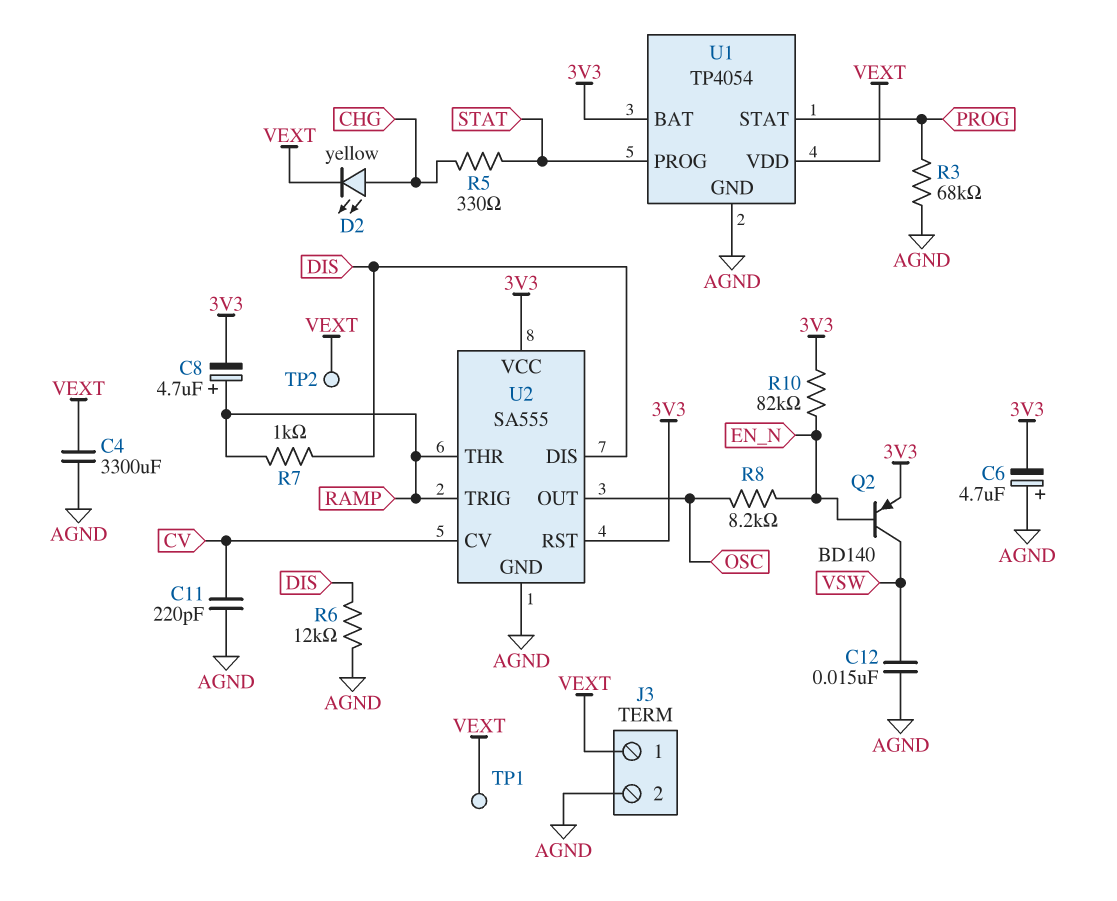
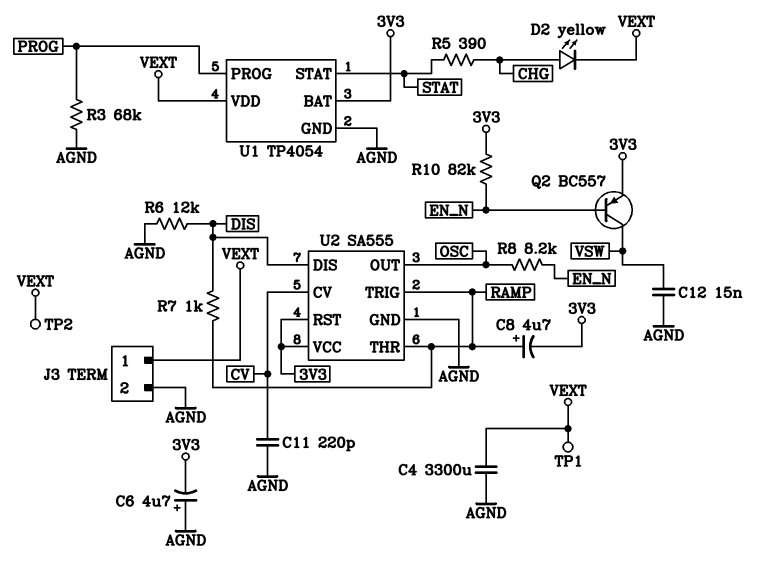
Q2: PNP BD140 (B EN_N, C VSW, E 3V3) -> PNP BC557 (B EN_N, C VSW, E 3V3)
R5: 330 (CHG, STAT) -> 390 (CHG, STAT)
U1 pin PROG: STAT -> PROG
U1 pin STAT: PROG -> STAT

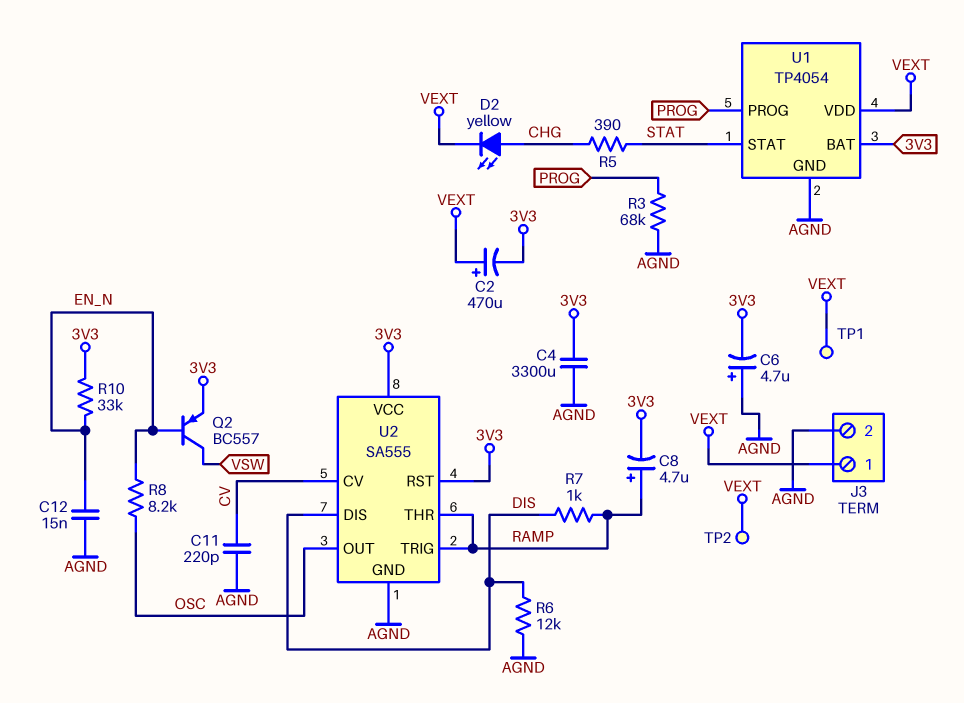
C2: none -> 470uF (plus VEXT, minus 3V3)
C4: 3300uF (AGND, VEXT) -> 3300uF (3V3, AGND)
C12: 15nF (AGND, VSW) -> 15nF (AGND, EN_N)
R10: 82k (3V3, EN_N) -> 33k (3V3, EN_N)

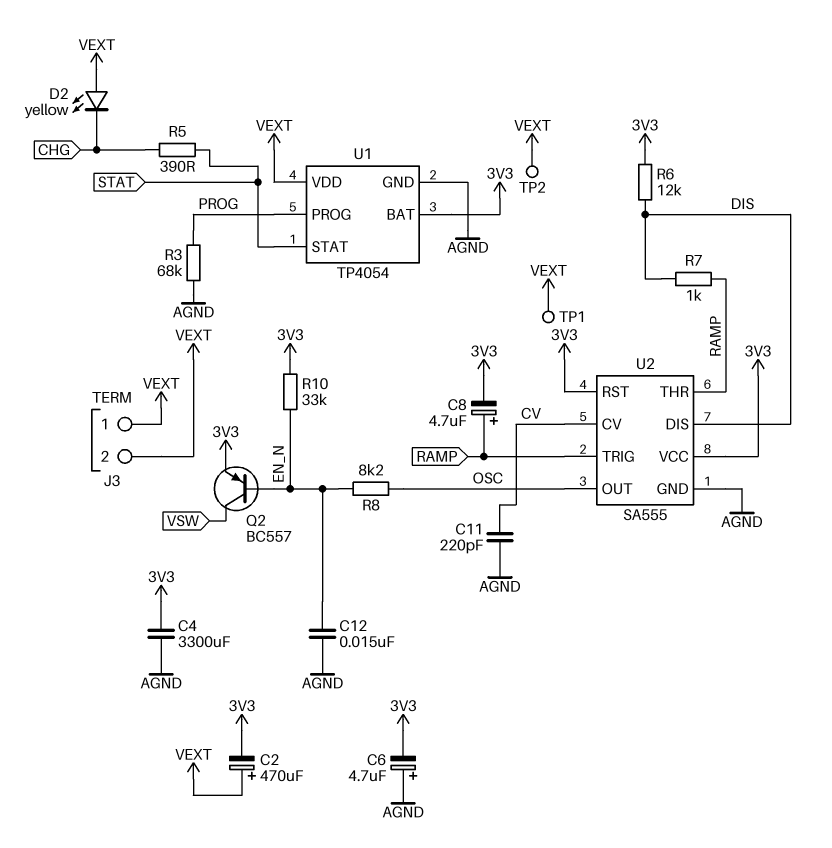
D2: LED yellow (A CHG, K VEXT) -> LED yellow (A VEXT, K CHG)
J3 pin 2: AGND -> VEXT
R6: 12k (AGND, DIS) -> 12k (3V3, DIS)

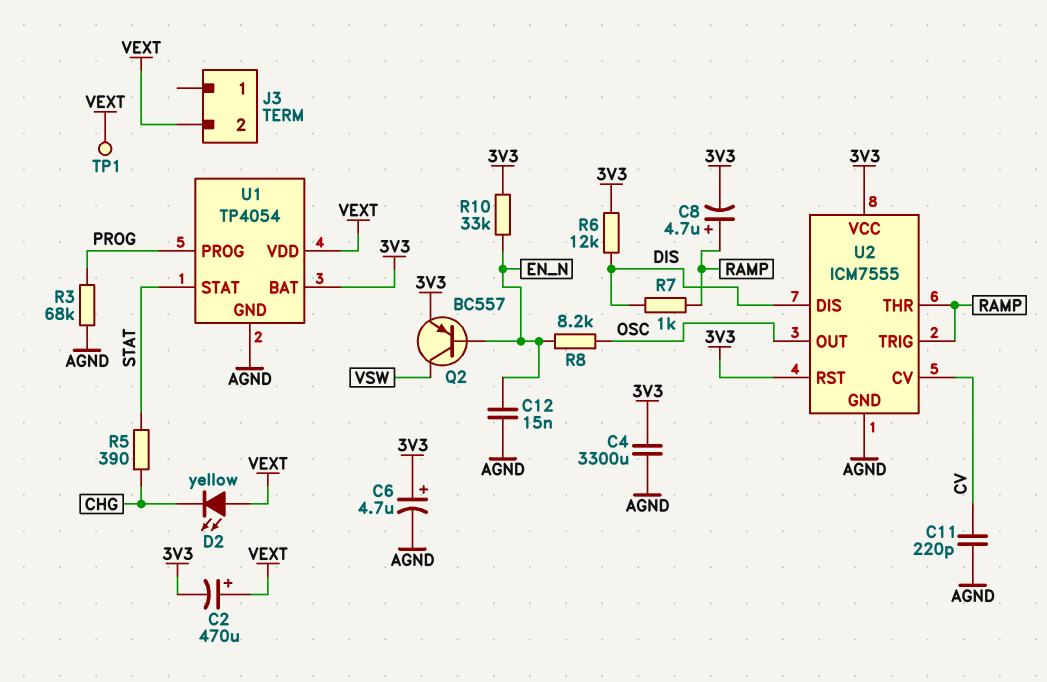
C6: 4.7uF (plus AGND, minus 3V3) -> 4.7uF (plus 3V3, minus AGND)
J3 pin 1: VEXT -> none
TP2: test point (VEXT) -> none
U2: SA555 -> ICM7555

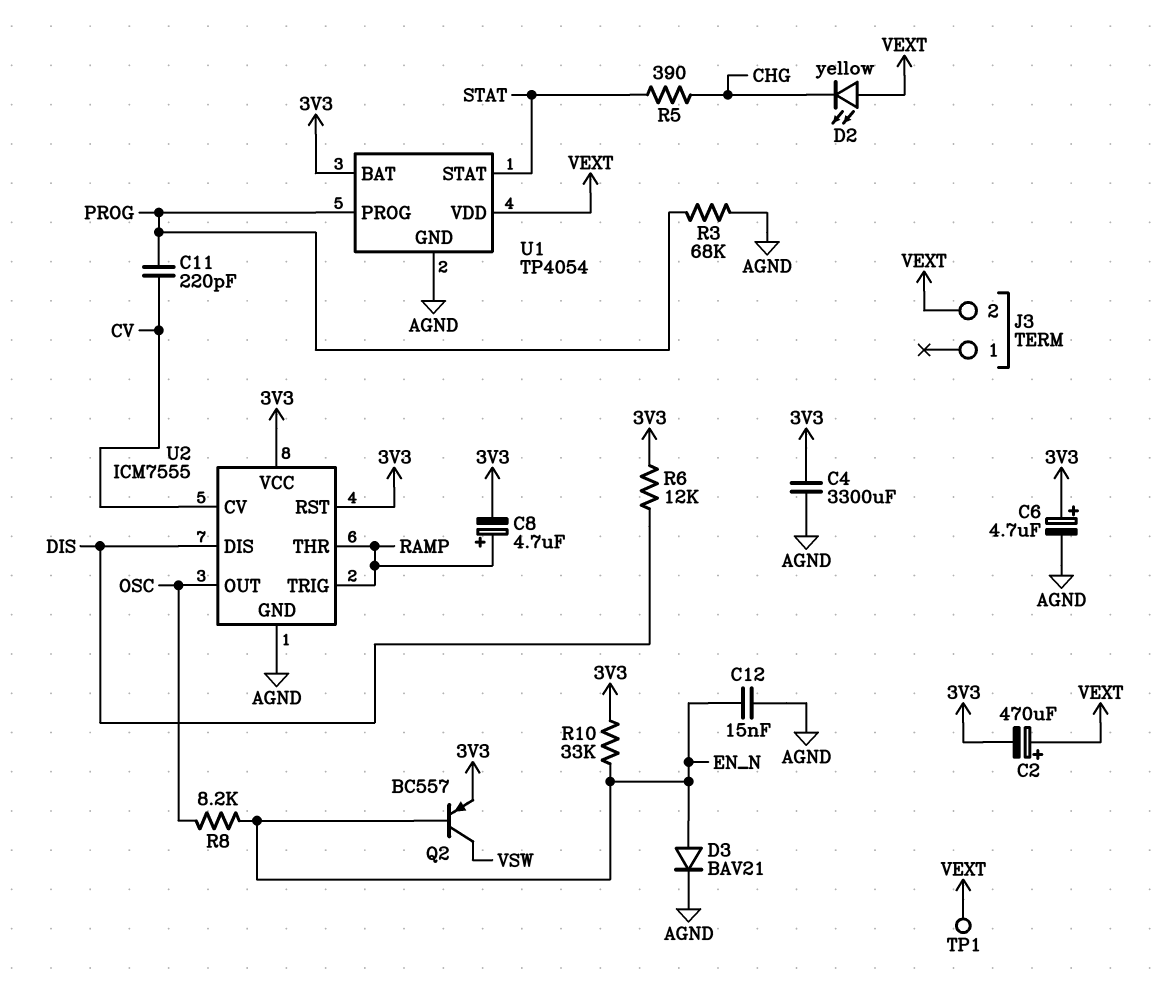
C11: 220pF (AGND, CV) -> 220pF (CV, PROG)
D3: none -> diode BAV21 (A EN_N, K AGND)
R7: 1k (DIS, RAMP) -> none

